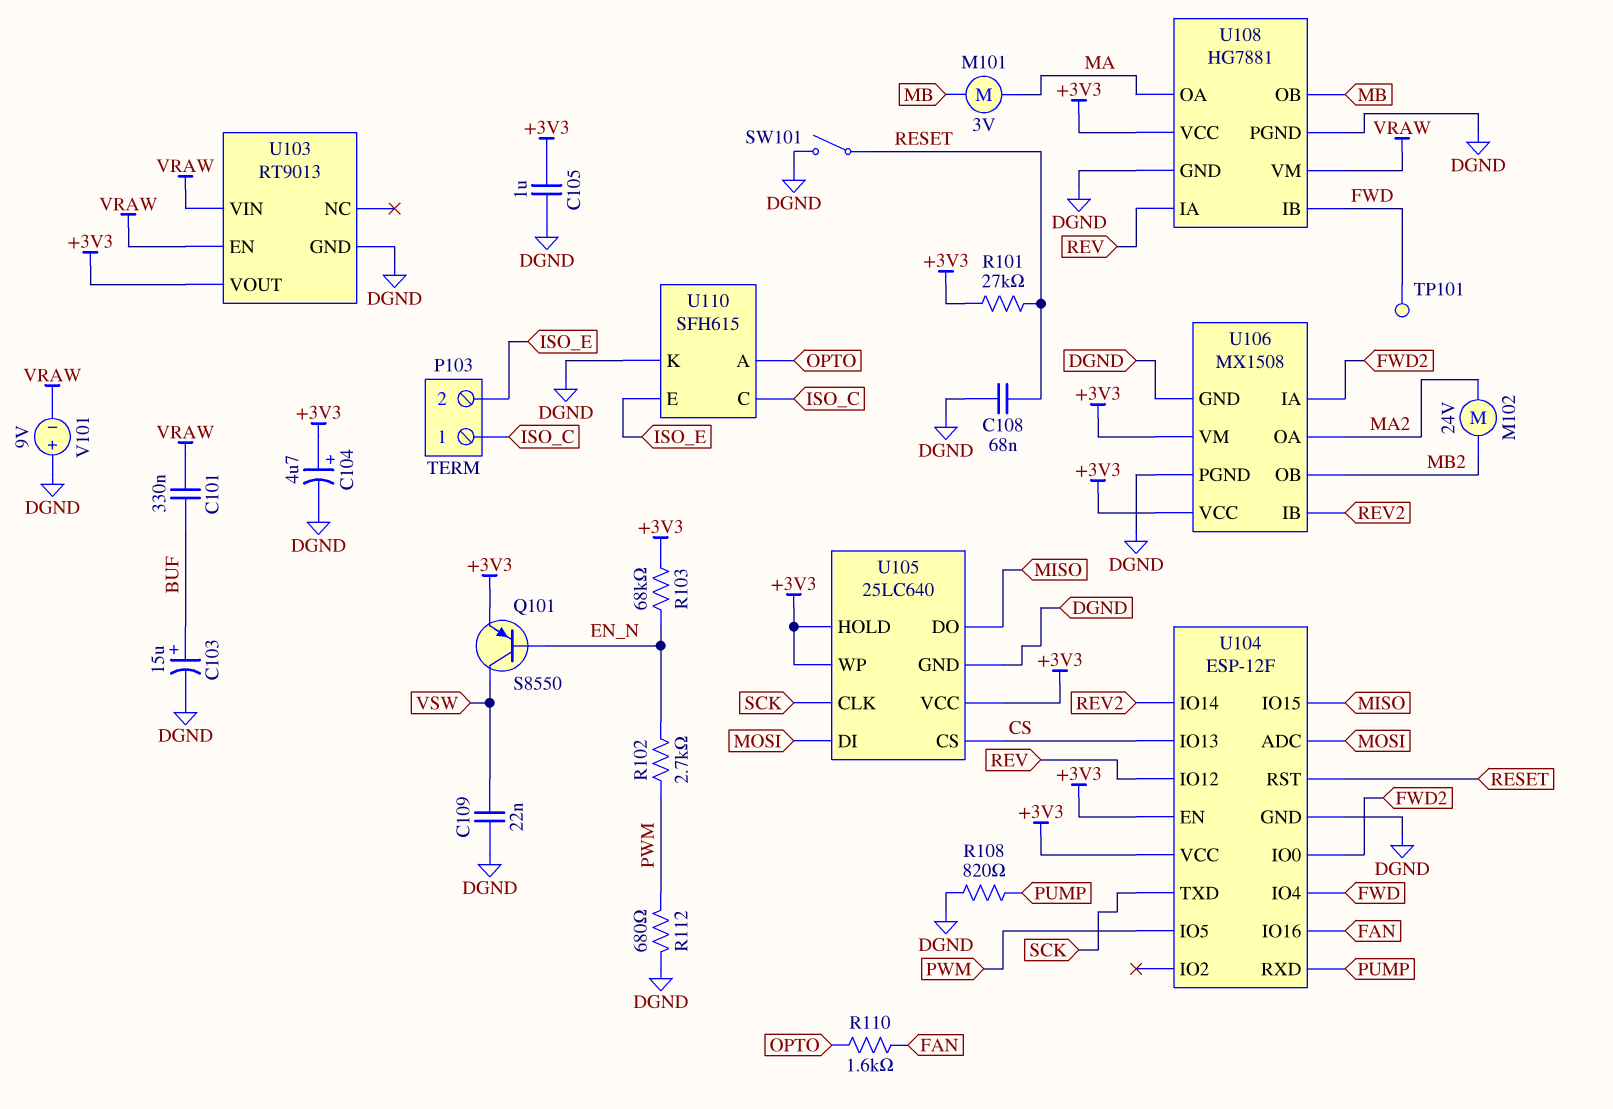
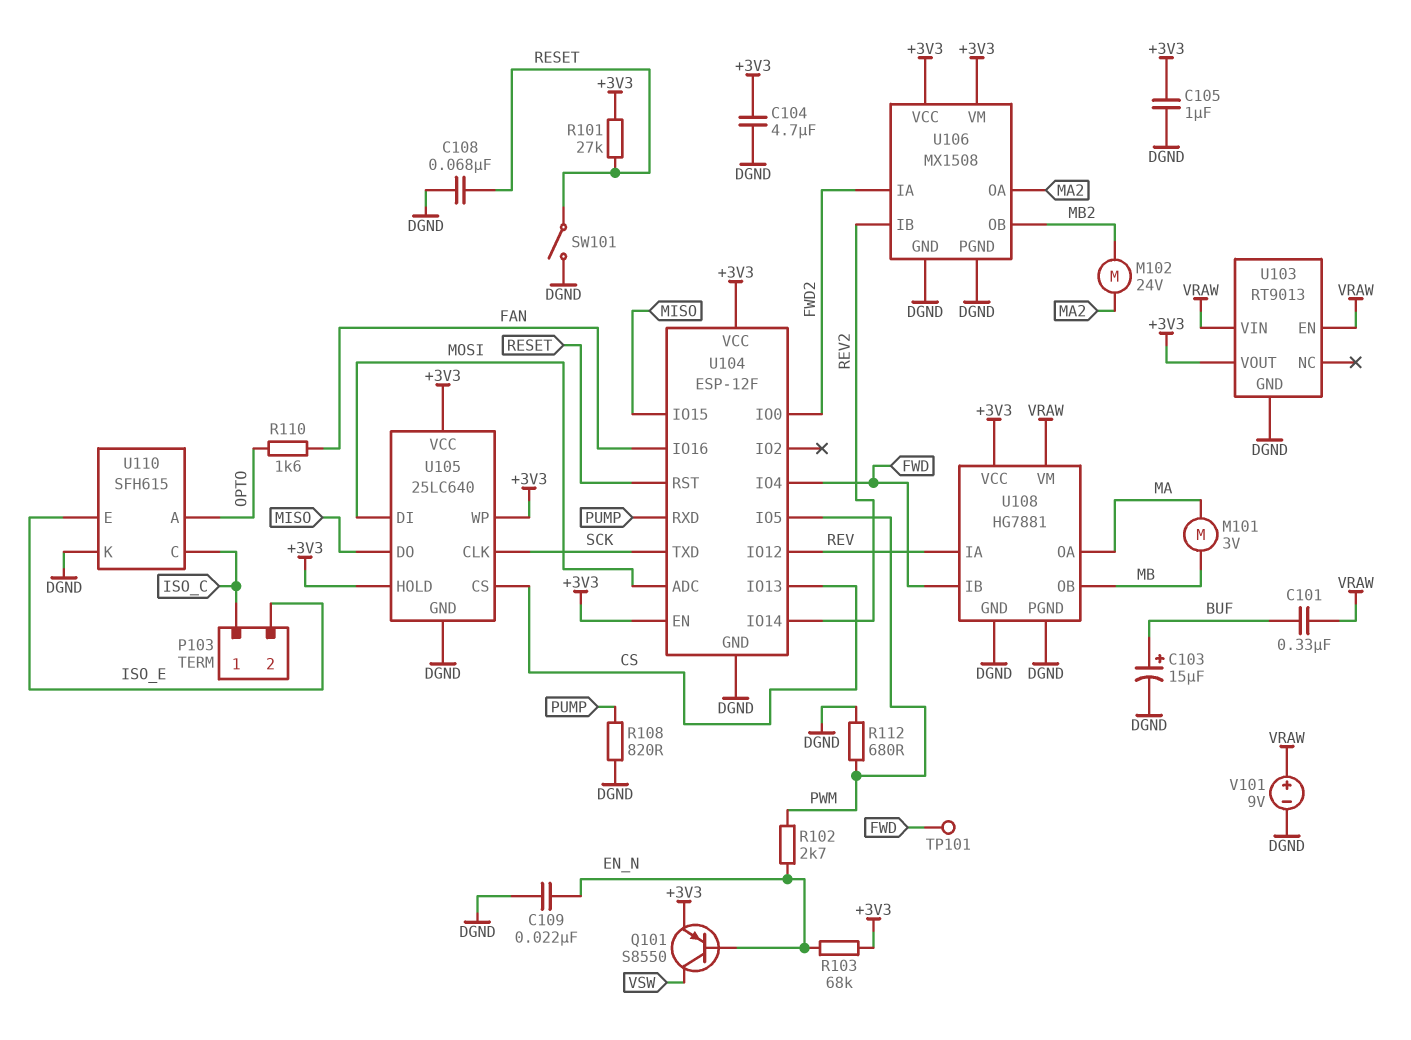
C104: 4.7uF (plus +3V3, minus DGND) -> 4.7uF (+3V3, DGND)
C109: 22nF (DGND, VSW) -> 22nF (DGND, EN_N)
V101: 9V (plus DGND, minus VRAW) -> 9V (plus VRAW, minus DGND)

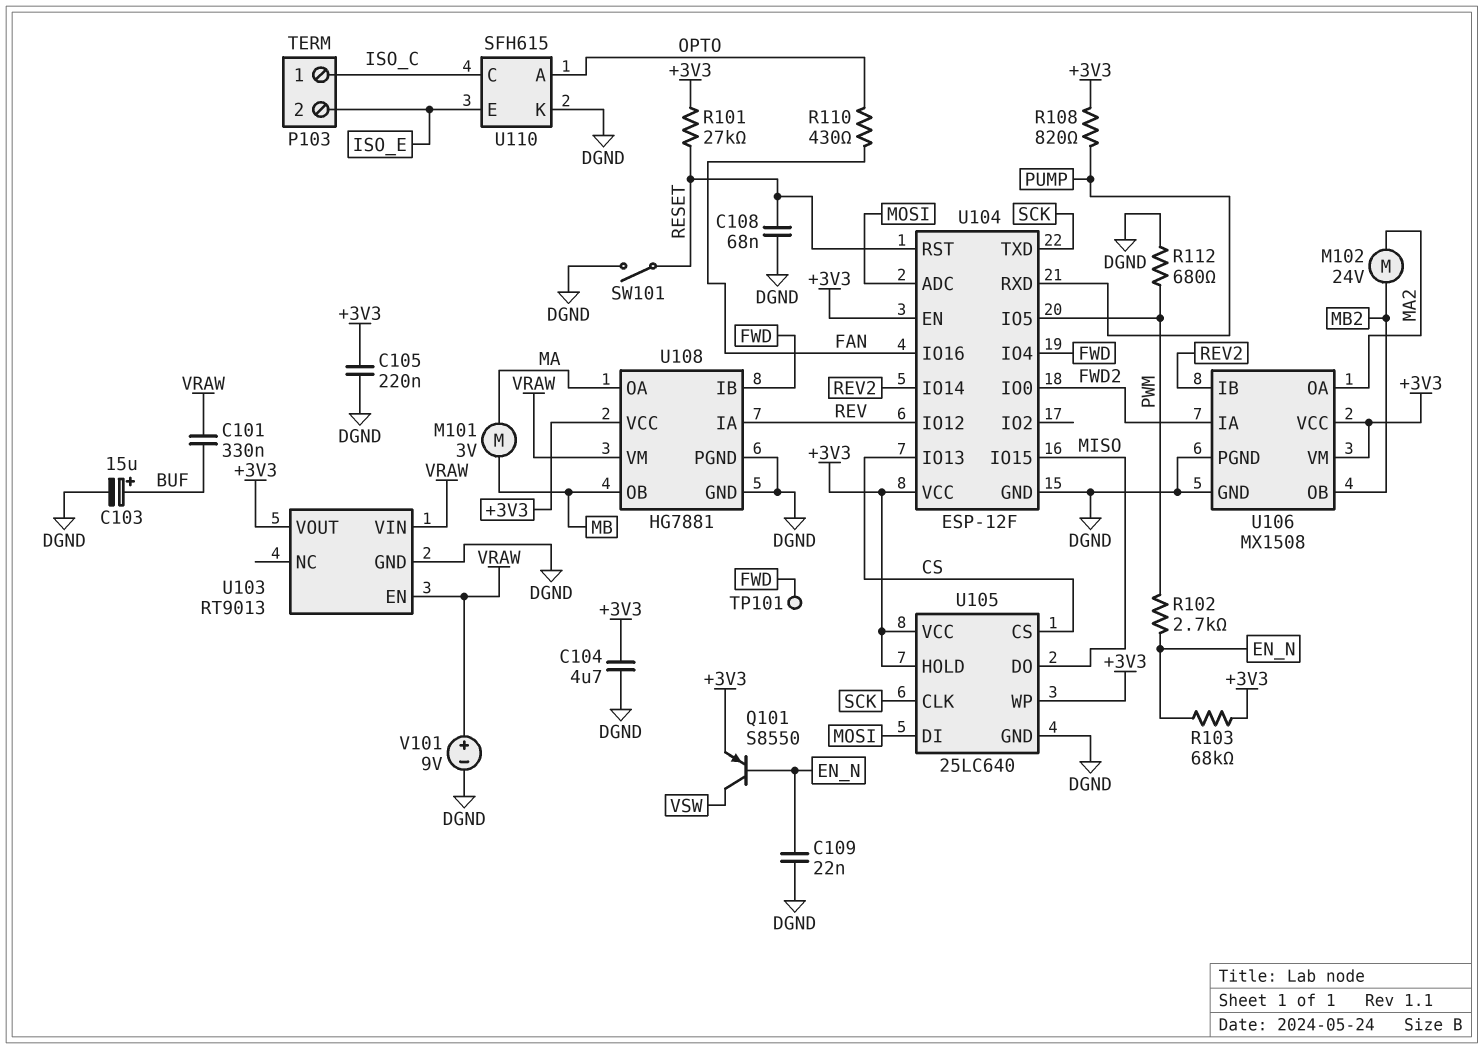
C105: 1uF (+3V3, DGND) -> 220nF (+3V3, DGND)
R108: 820 (DGND, PUMP) -> 820 (+3V3, PUMP)
R110: 1.6k (FAN, OPTO) -> 430 (FAN, OPTO)

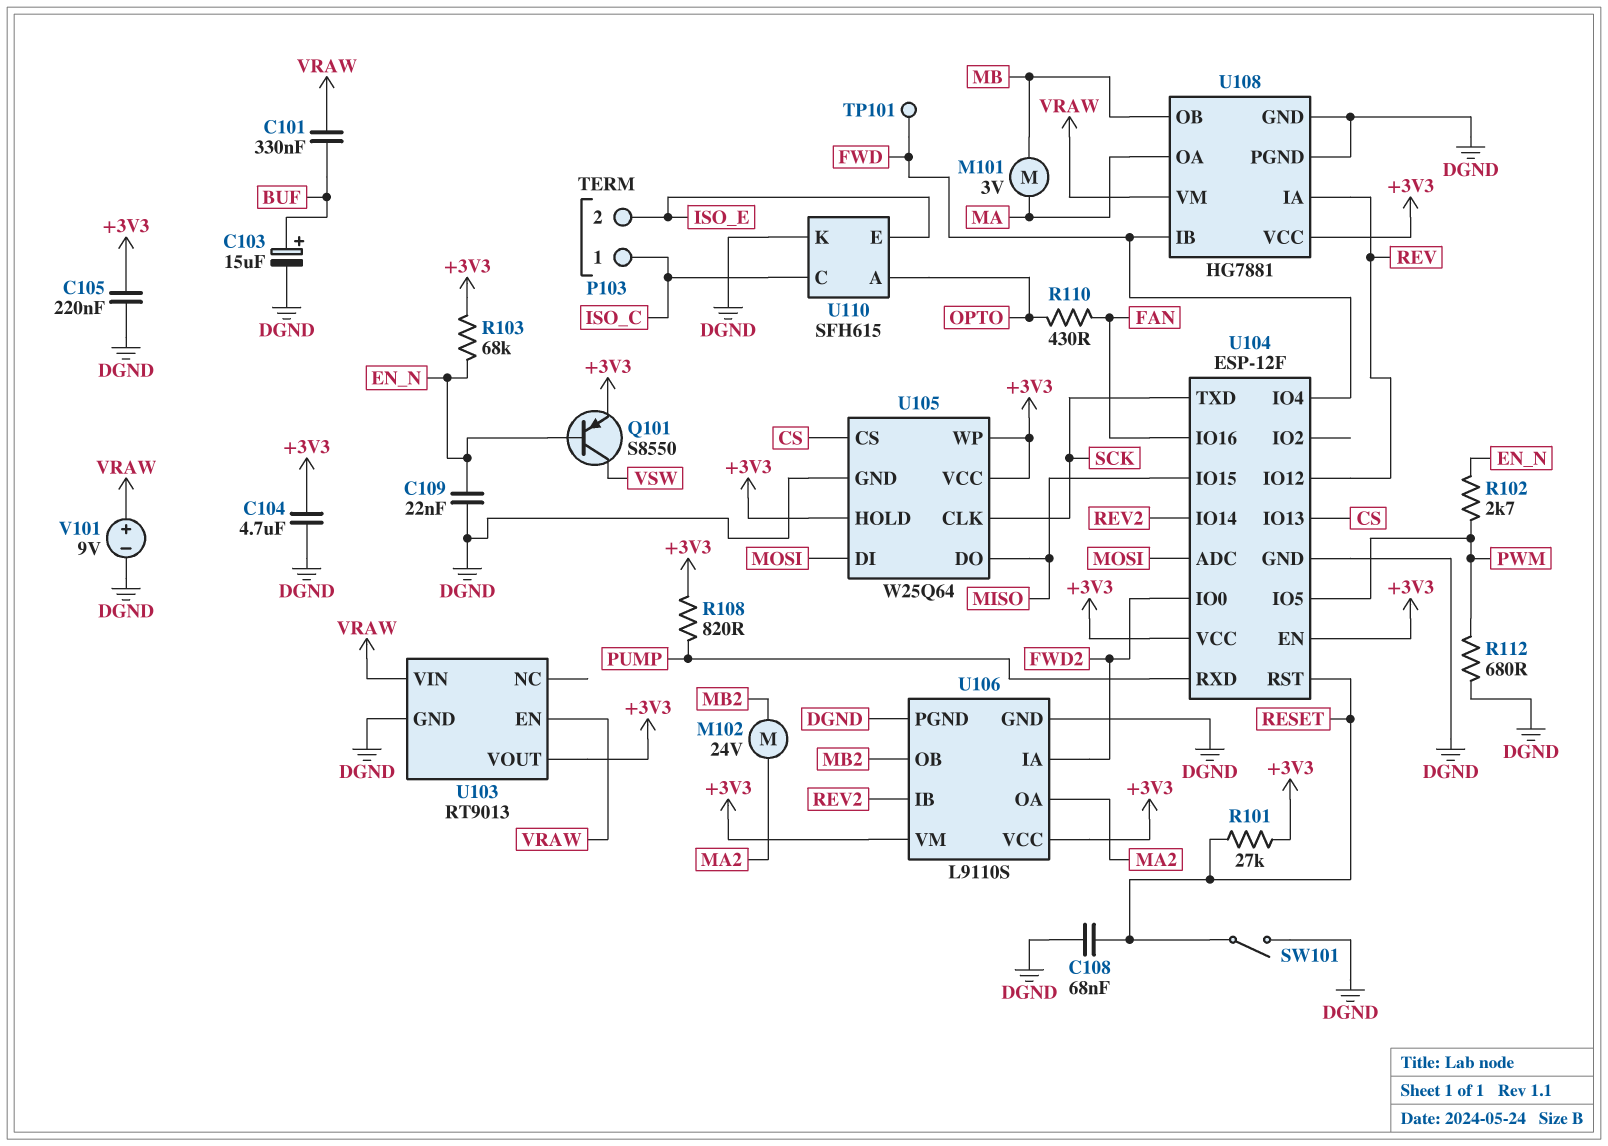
U105: 25LC640 -> W25Q64
U106: MX1508 -> L9110S

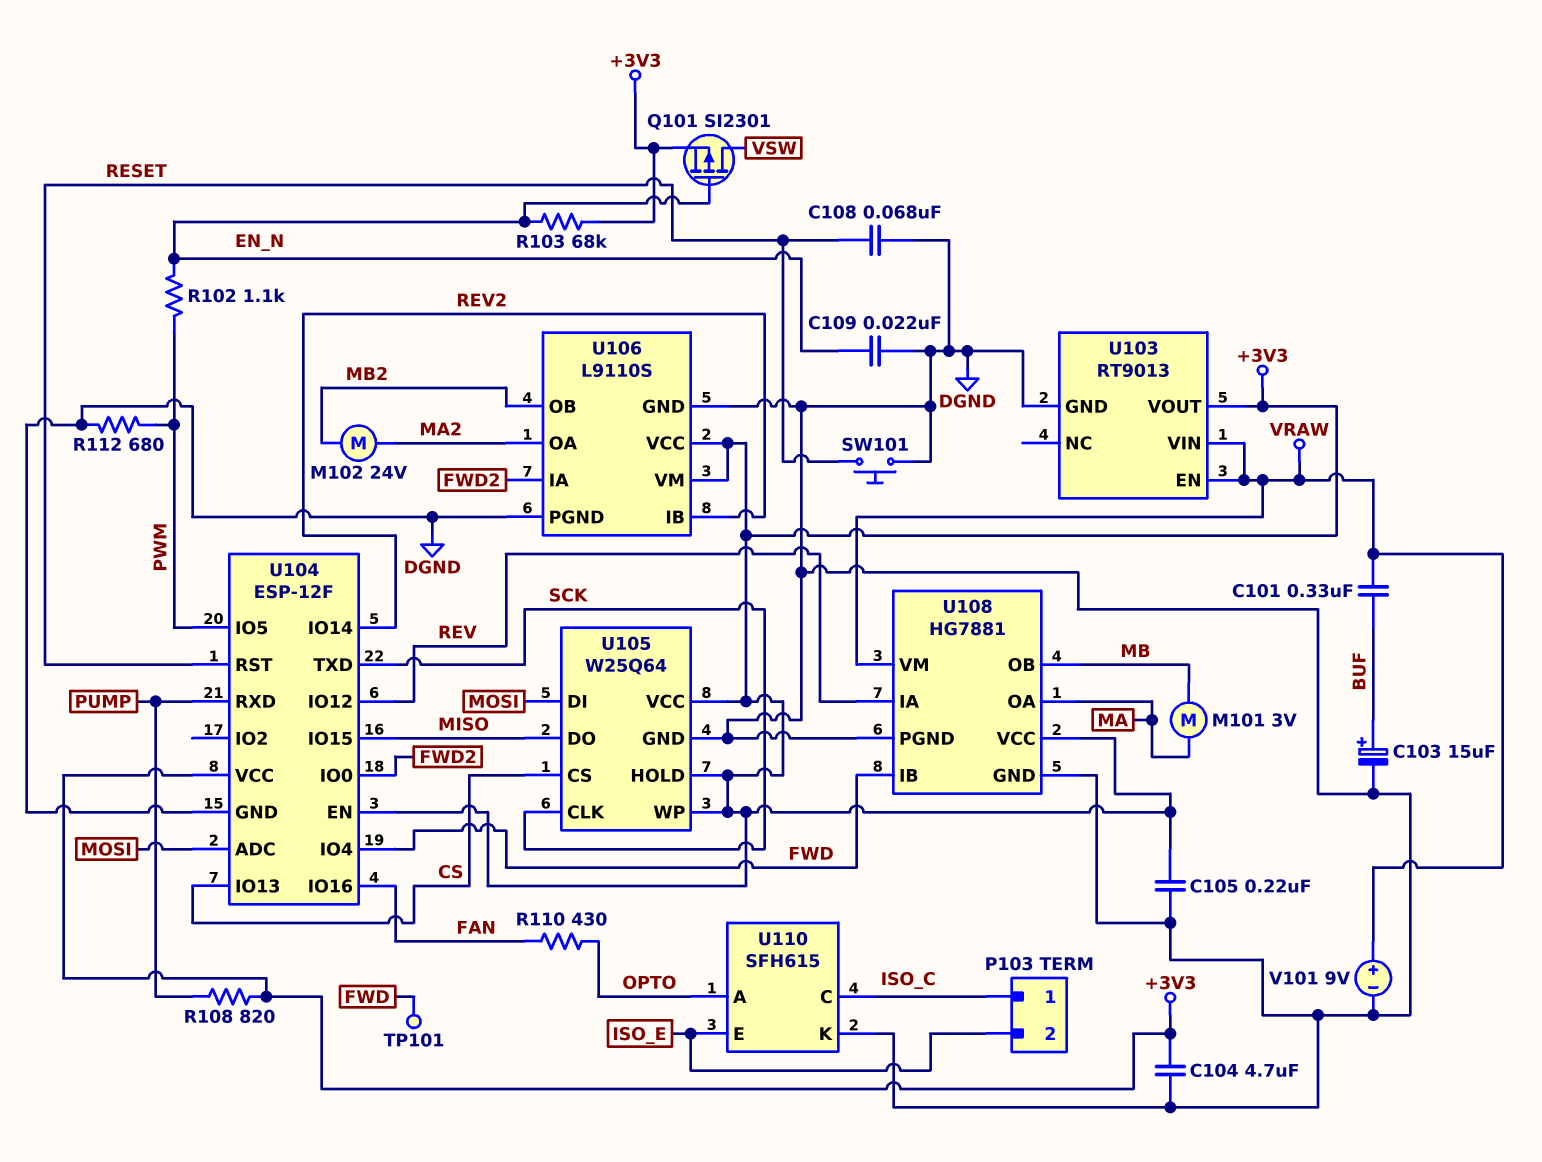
Q101: PNP S8550 (B EN_N, C VSW, E +3V3) -> PMOS SI2301 (G EN_N, D VSW, S +3V3)
R101: 27k (+3V3, RESET) -> none
R102: 2.7k (EN_N, PWM) -> 1.1k (EN_N, PWM)
SW101: switch (DGND, RESET) -> button (DGND, RESET)

